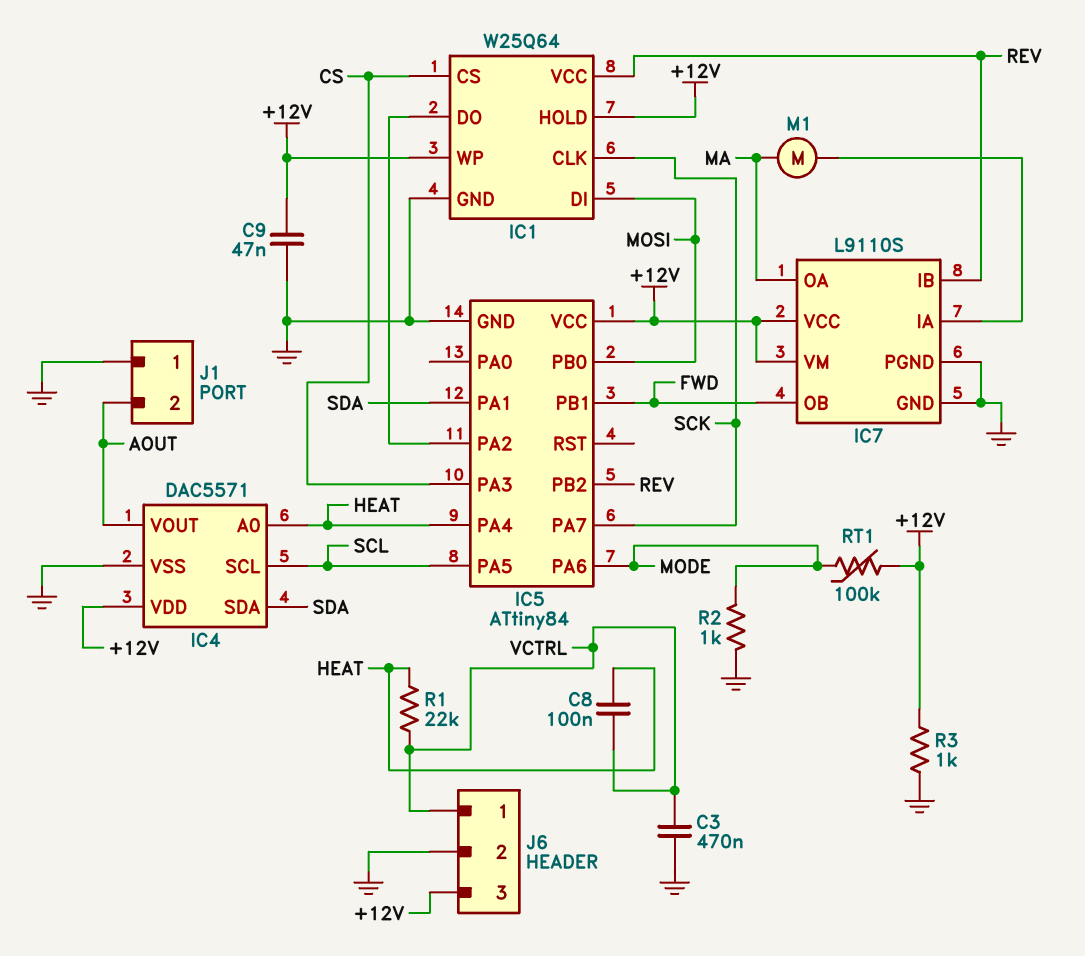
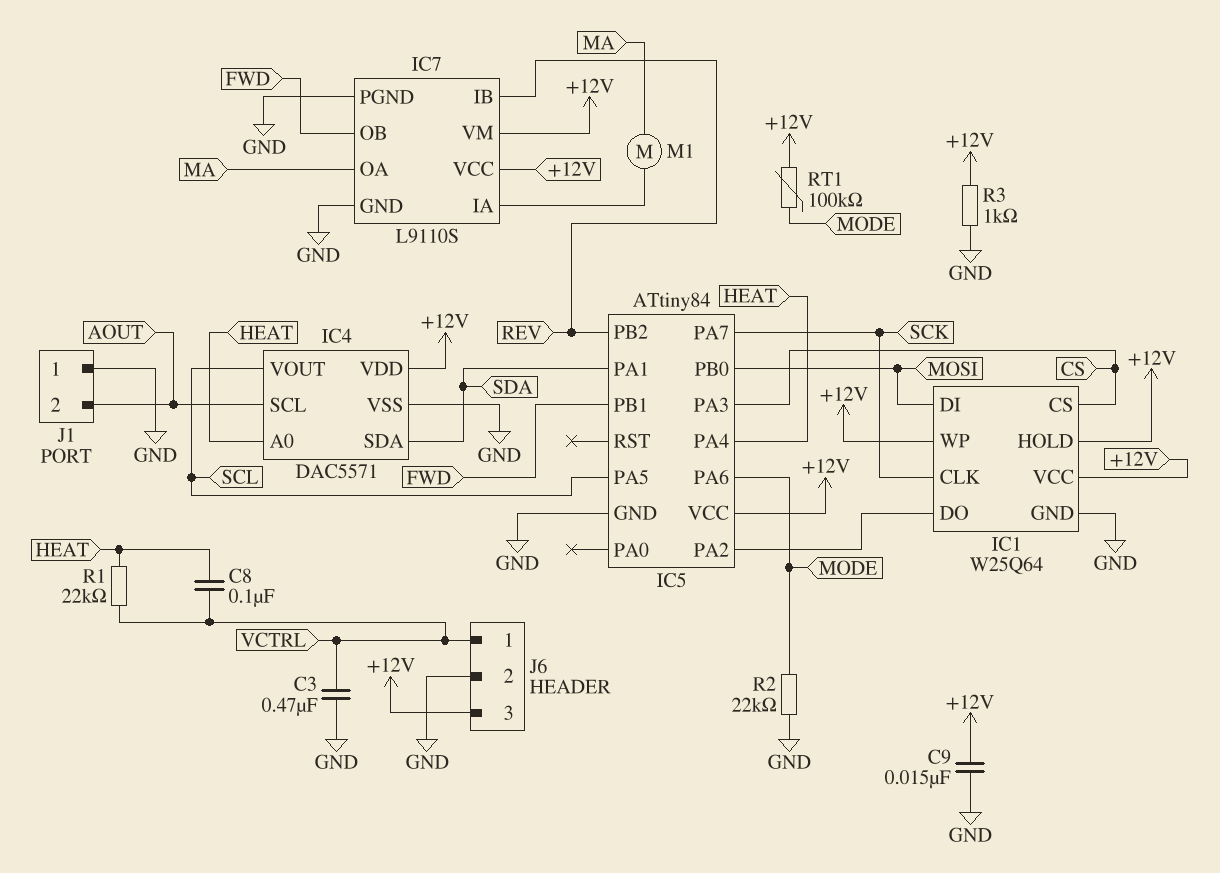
C9: 47nF (+12V, GND) -> 15nF (+12V, GND)
IC1 pin VCC: REV -> +12V
IC4 pin SCL: SCL -> AOUT
IC4 pin VOUT: AOUT -> SCL
R2: 1k (GND, MODE) -> 22k (GND, MODE)

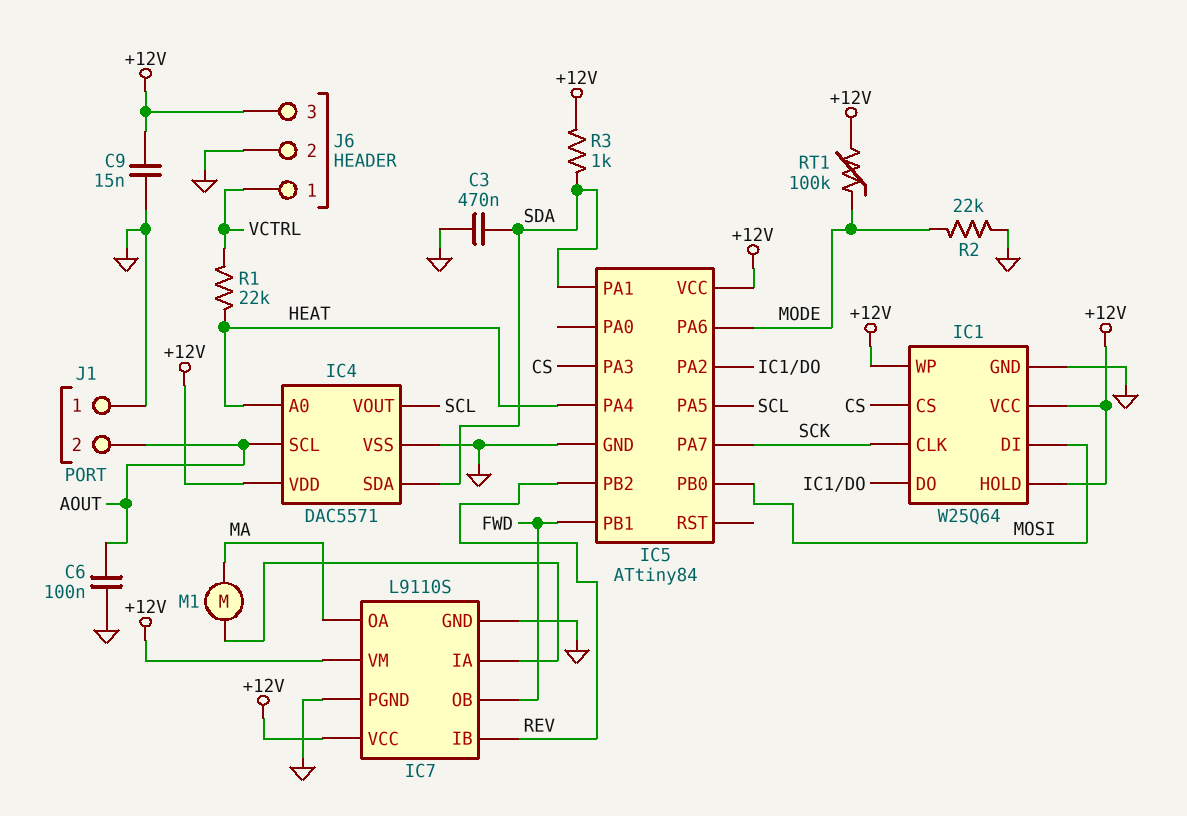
C3: 470nF (GND, VCTRL) -> 470nF (GND, SDA)
C6: none -> 100nF (AOUT, GND)
C8: 100nF (HEAT, VCTRL) -> none
R3: 1k (+12V, GND) -> 1k (+12V, SDA)

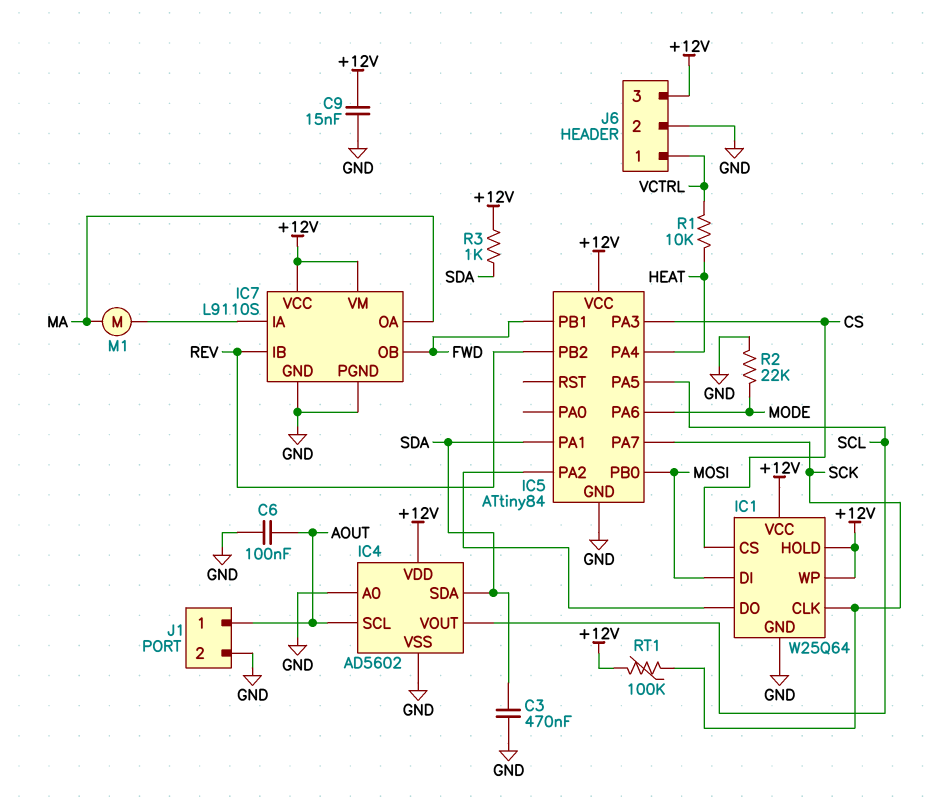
IC4: DAC5571 -> AD5602
IC4 pin A0: HEAT -> GND
J1 pin 1: GND -> AOUT
J1 pin 2: AOUT -> GND
R1: 22k (HEAT, VCTRL) -> 10k (HEAT, VCTRL)
RT1: 100k (+12V, MODE) -> 100k (+12V, SCK)

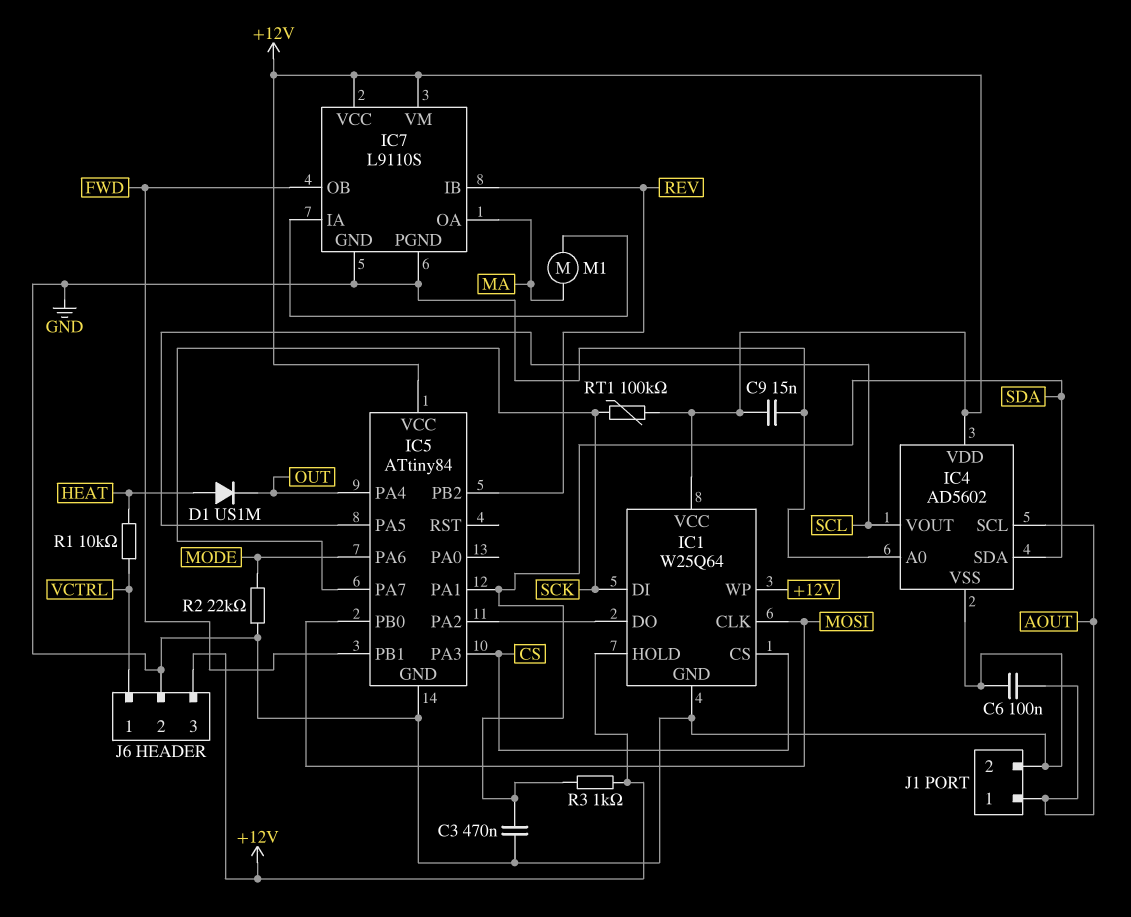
D1: none -> diode US1M (A HEAT, K OUT)
IC1 pin CLK: SCK -> MOSI
IC1 pin DI: MOSI -> SCK
IC5 pin PA4: HEAT -> OUT

